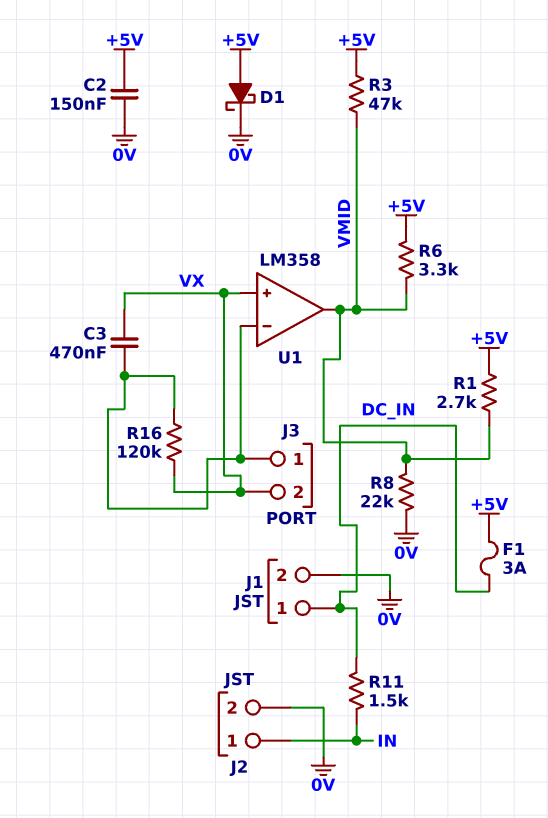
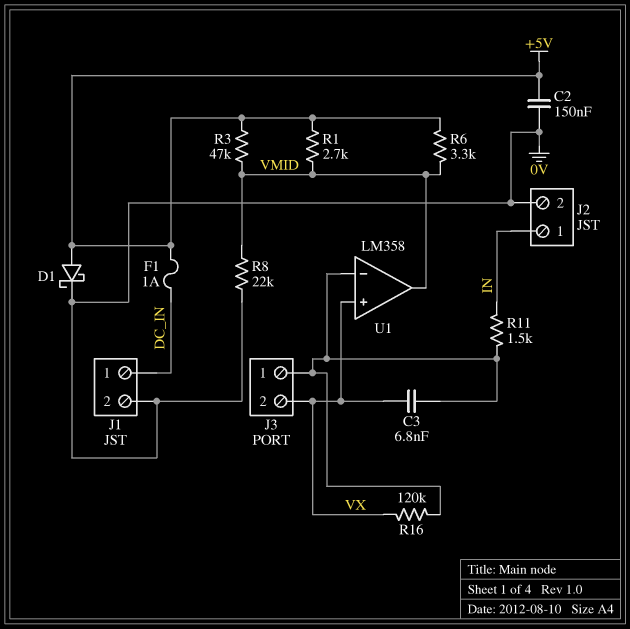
C3: 470nF (J3/1, VX) -> 6.8nF (J3/1, VX)
F1: 3A (+5V, DC_IN) -> 1A (+5V, DC_IN)
R11: 1.5k (DC_IN, IN) -> 1.5k (IN, J3/1)

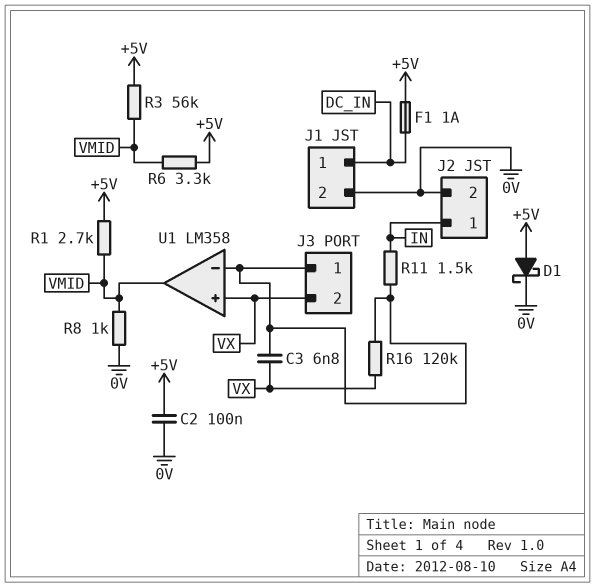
C2: 150nF (+5V, 0V) -> 100nF (+5V, 0V)
R3: 47k (+5V, VMID) -> 56k (+5V, VMID)
R8: 22k (0V, VMID) -> 1k (0V, VMID)

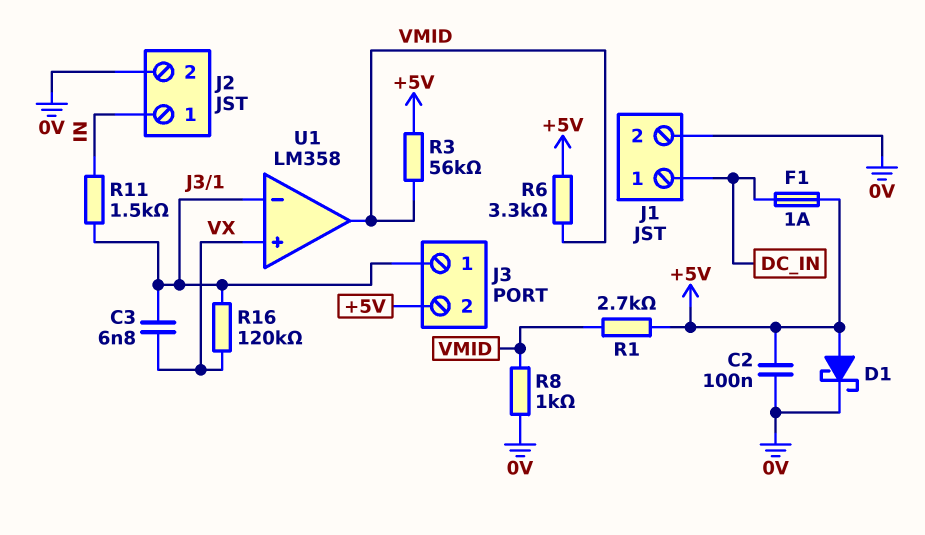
J3 pin 2: VX -> +5V

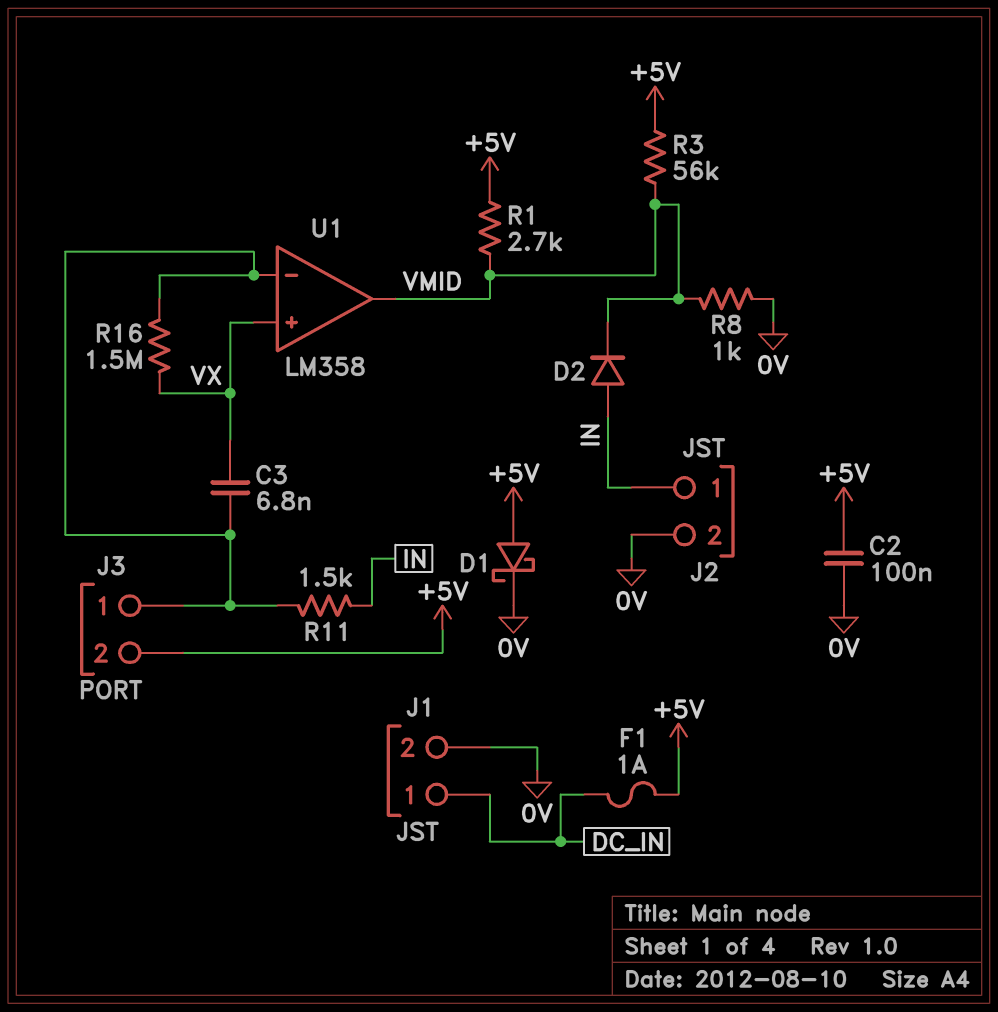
D2: none -> diode (A IN, K VMID)
R6: 3.3k (+5V, VMID) -> none
R16: 120k (J3/1, VX) -> 1.5M (J3/1, VX)

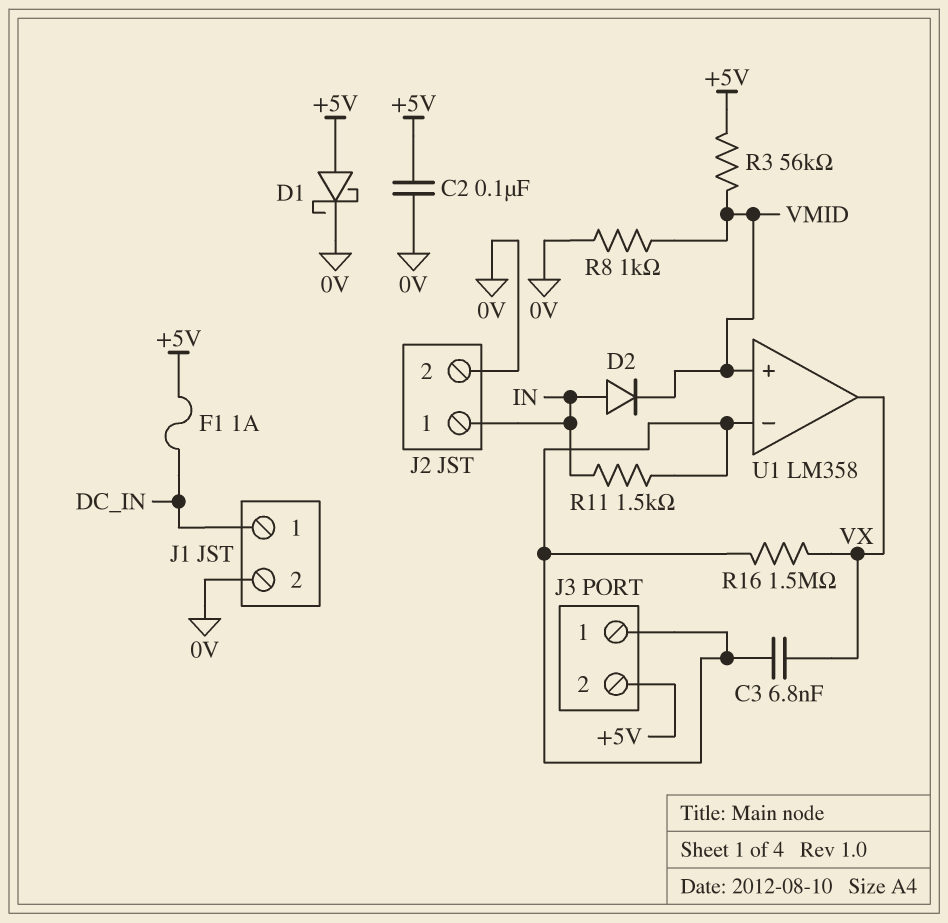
R1: 2.7k (+5V, VMID) -> none
U1 pin in+: VX -> VMID
U1 pin out: VMID -> VX

